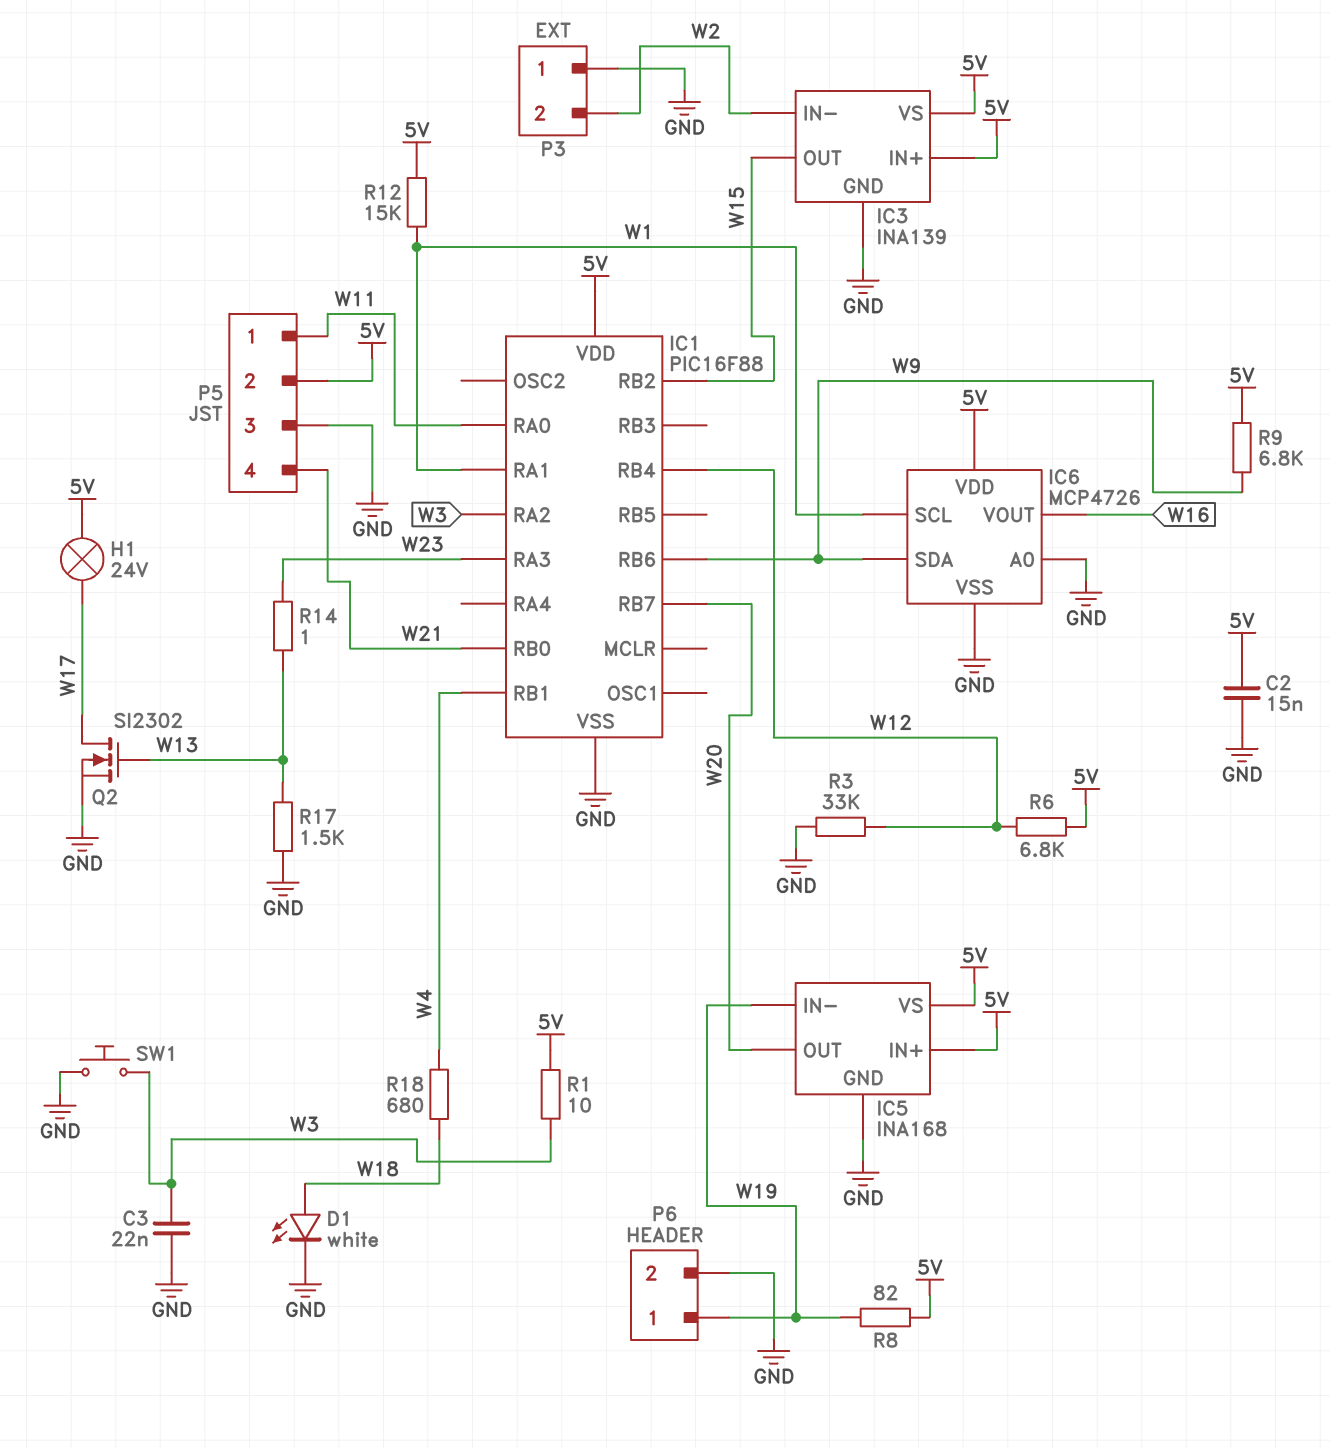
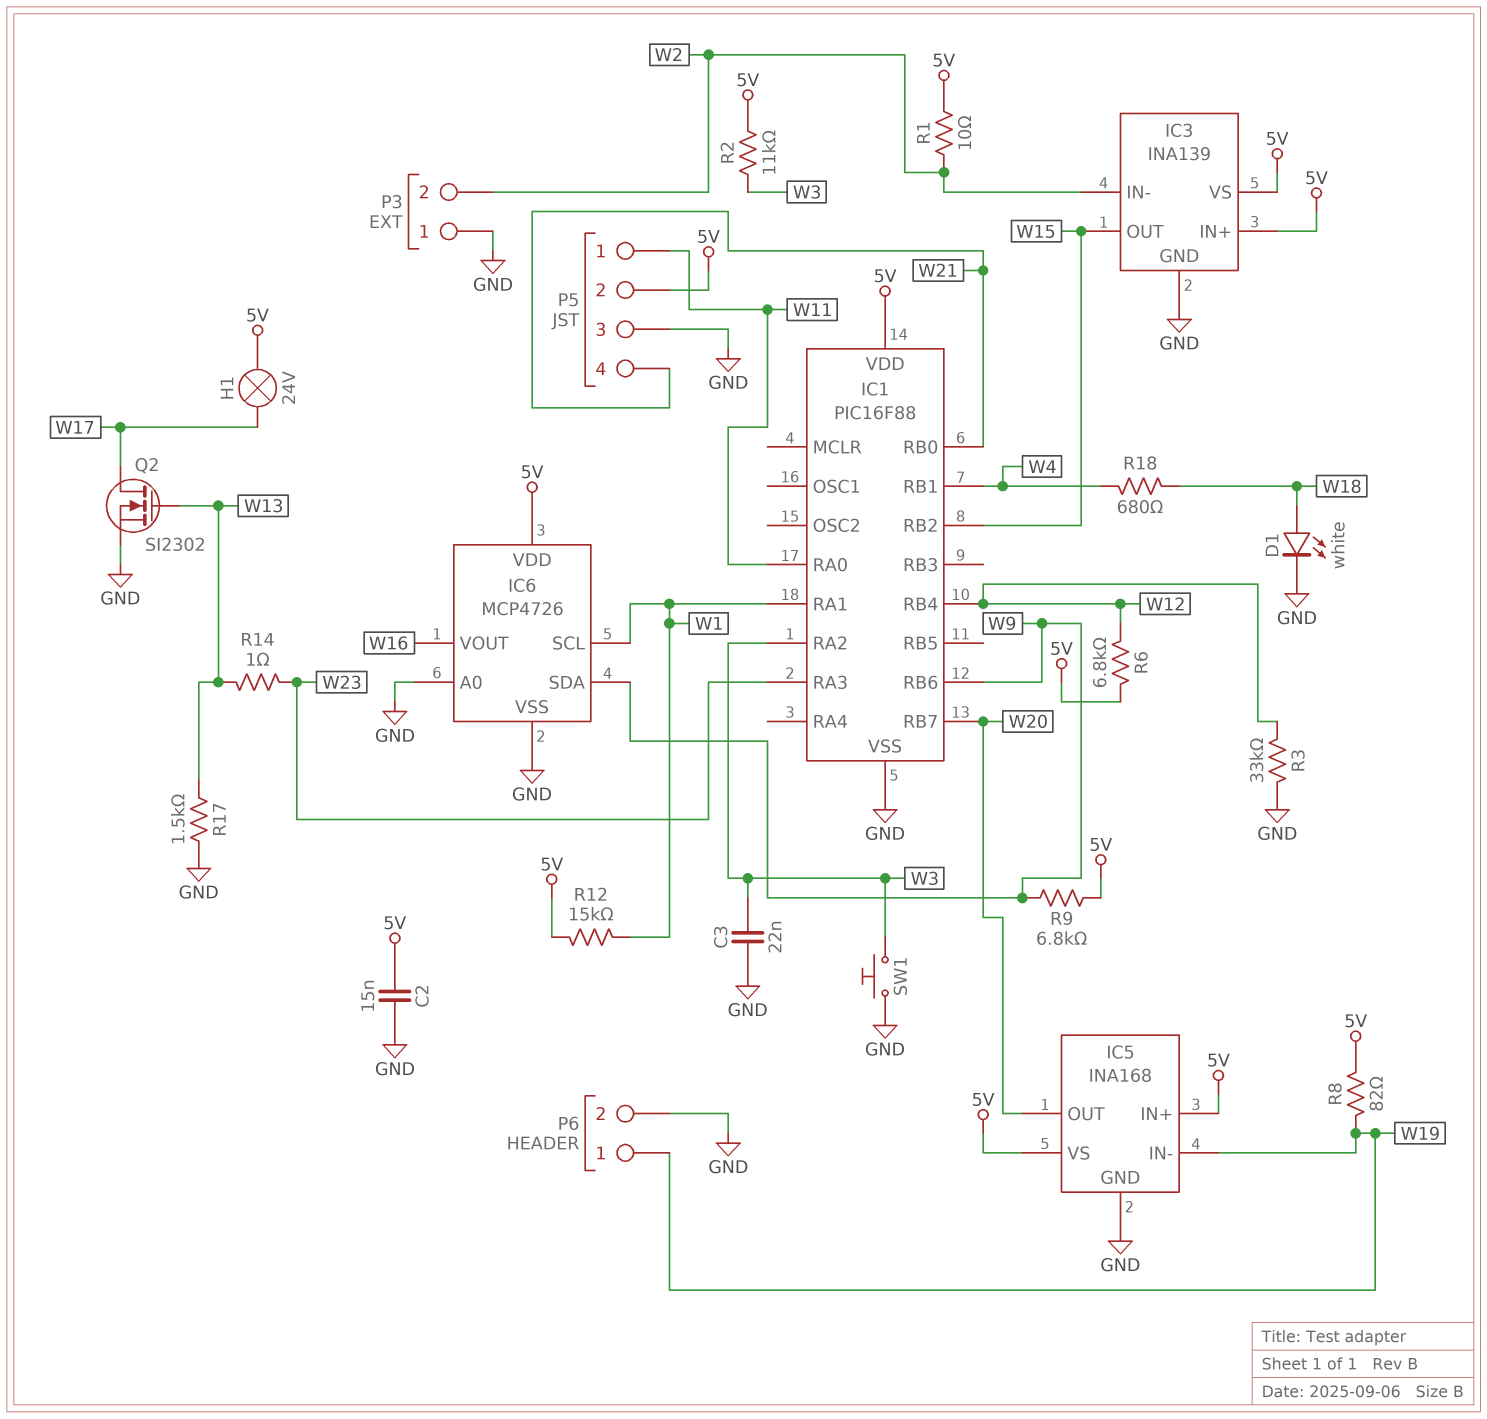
R1: 10 (5V, W3) -> 10 (5V, W2)
R2: none -> 11k (5V, W3)

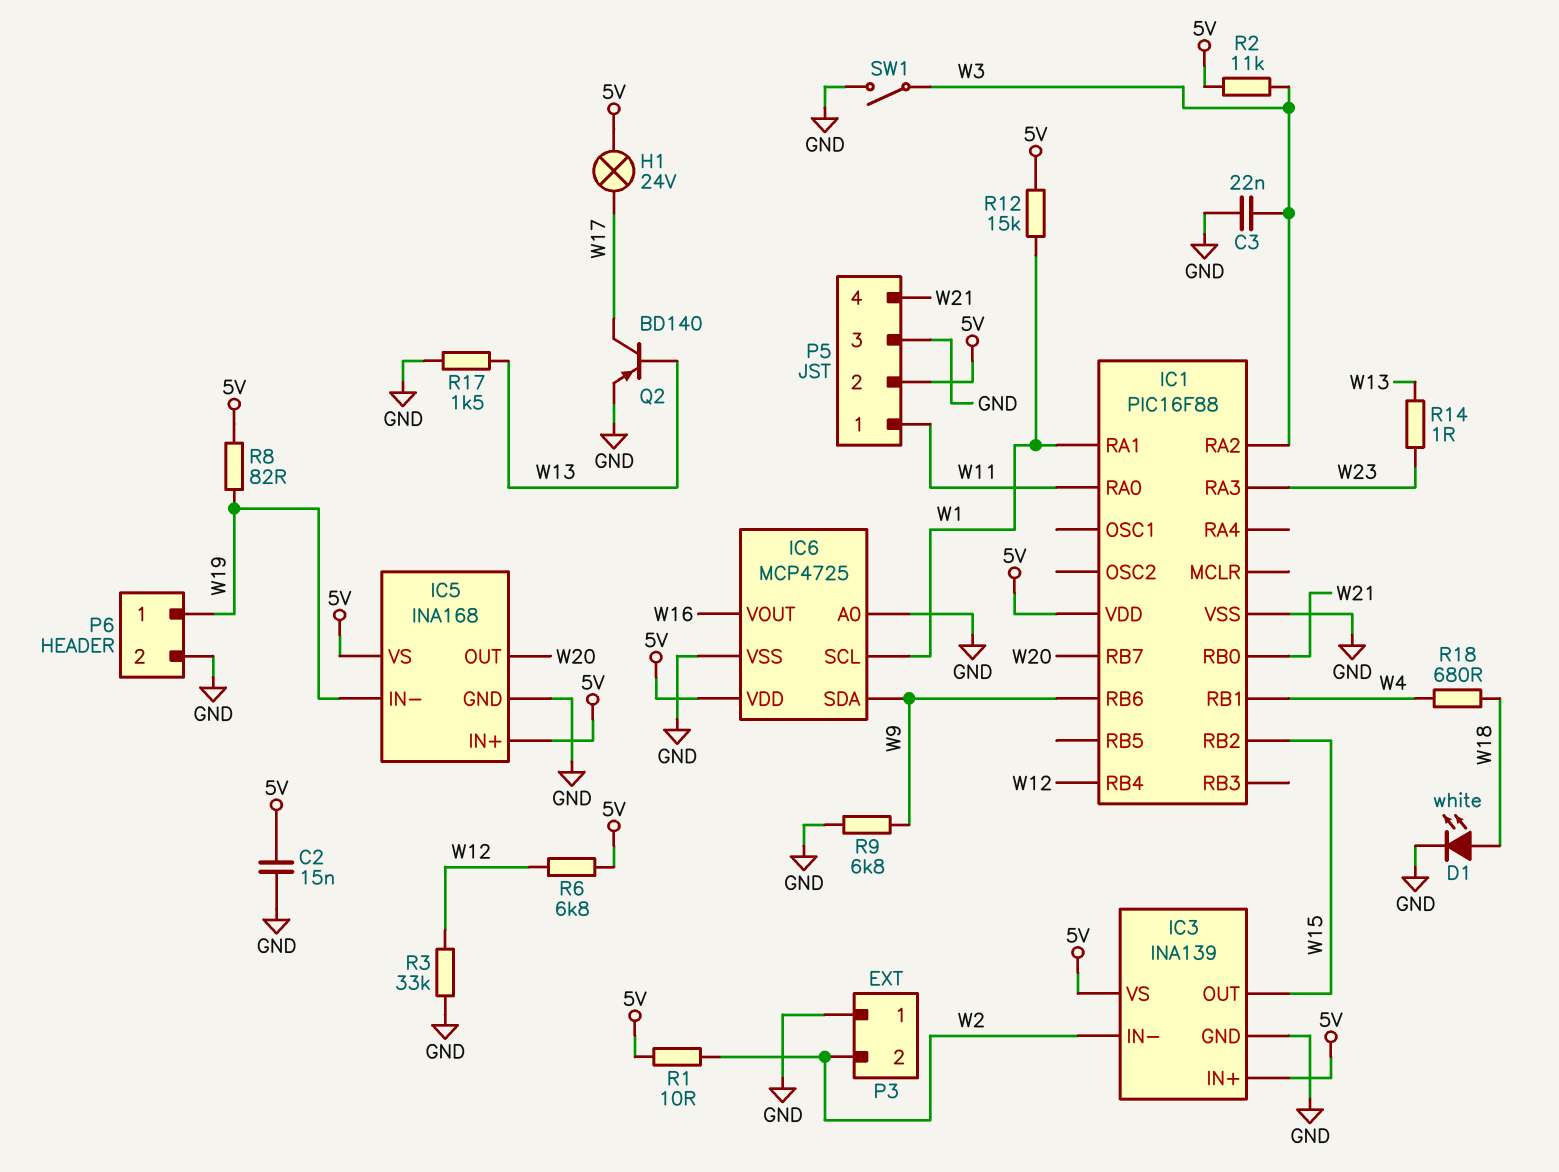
IC6: MCP4726 -> MCP4725
Q2: NMOS SI2302 (G W13, D W17, S GND) -> PNP BD140 (B W13, C W17, E GND)
R9: 6.8k (5V, W9) -> 6.8k (GND, W9)
SW1: button (GND, W3) -> switch (GND, W3)

